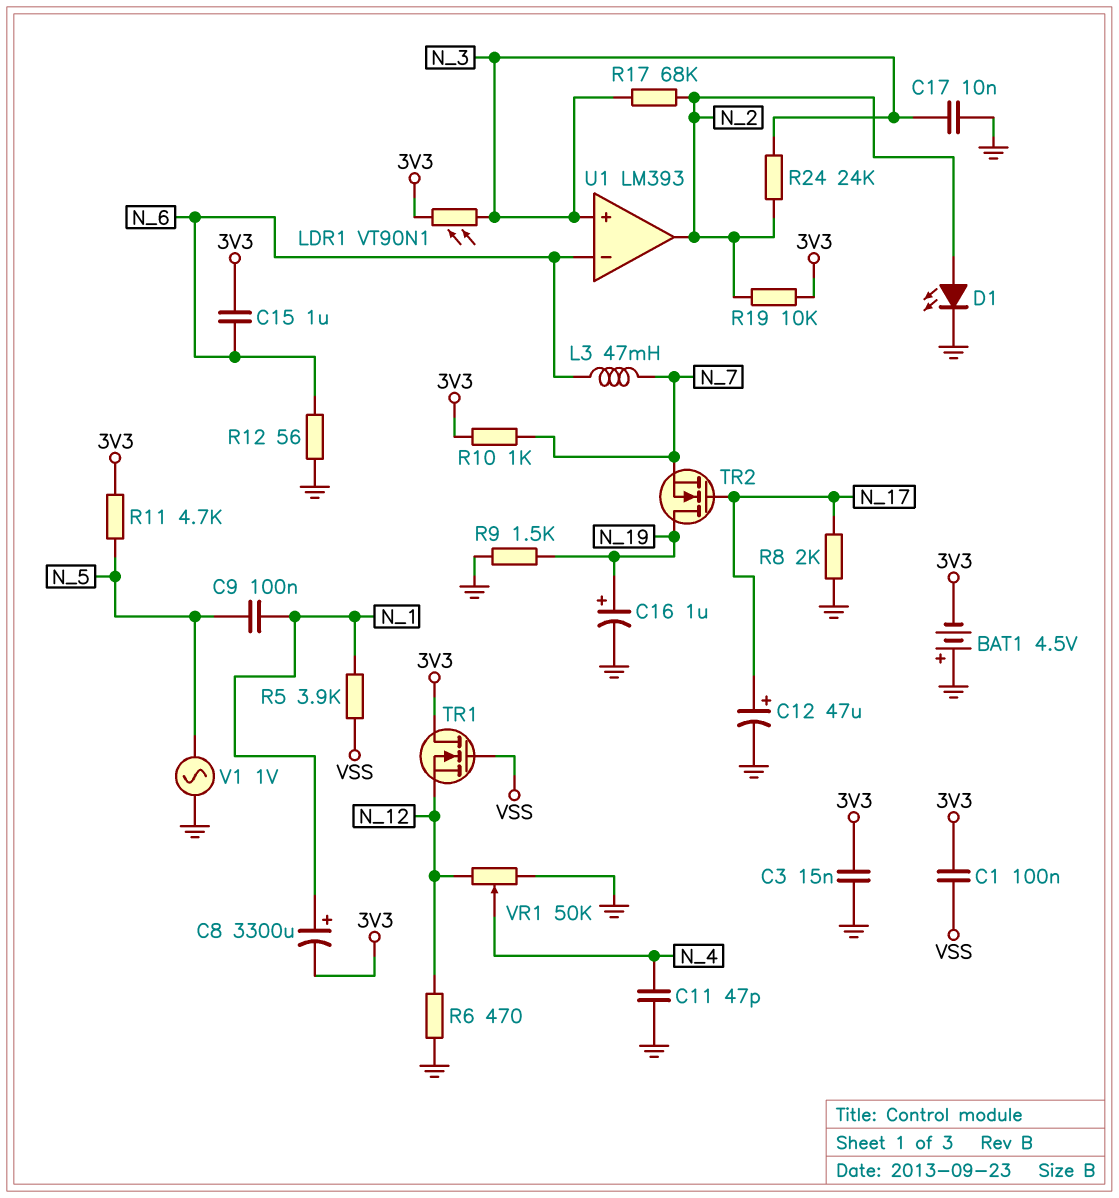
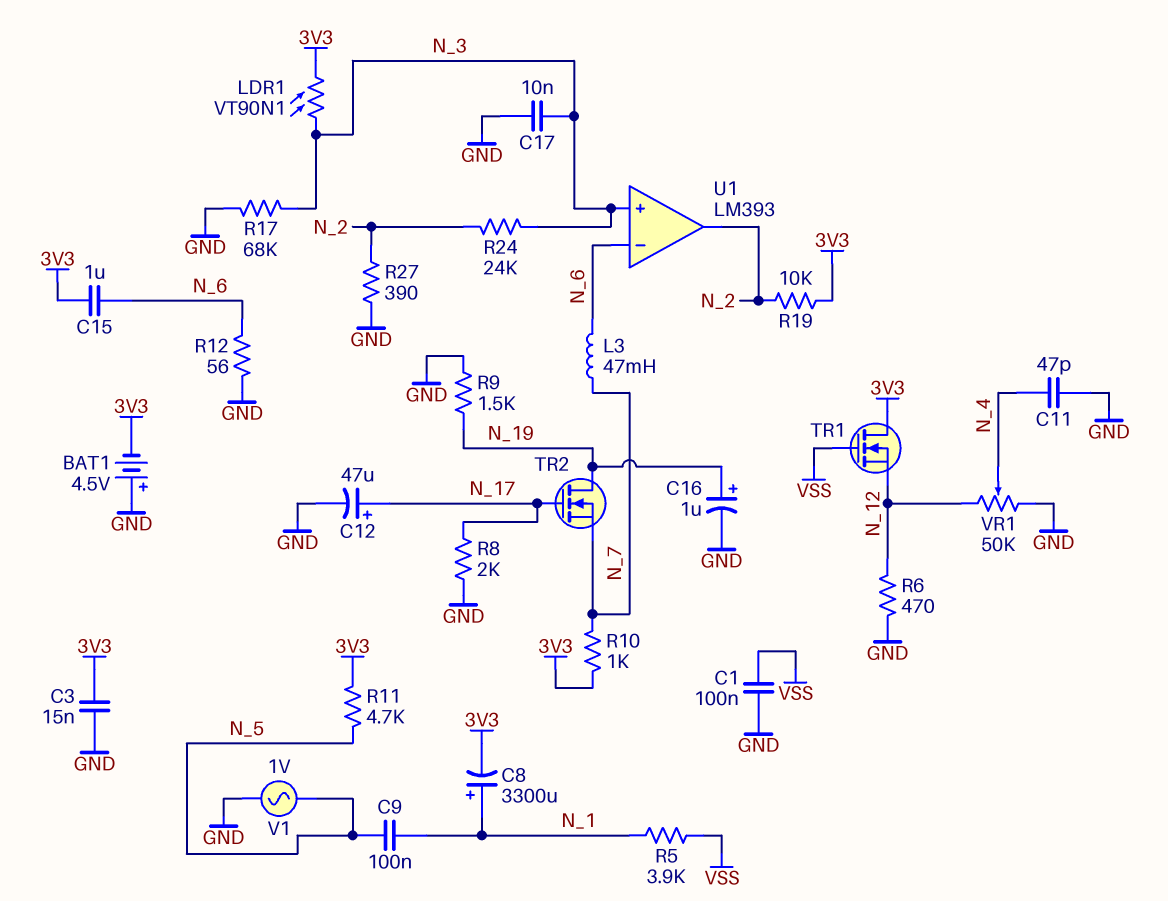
C1: 100nF (3V3, VSS) -> 100nF (GND, VSS)
D1: LED (A N_2, K GND) -> none
R17: 68k (N_2, N_3) -> 68k (GND, N_3)
R27: none -> 390 (GND, N_2)

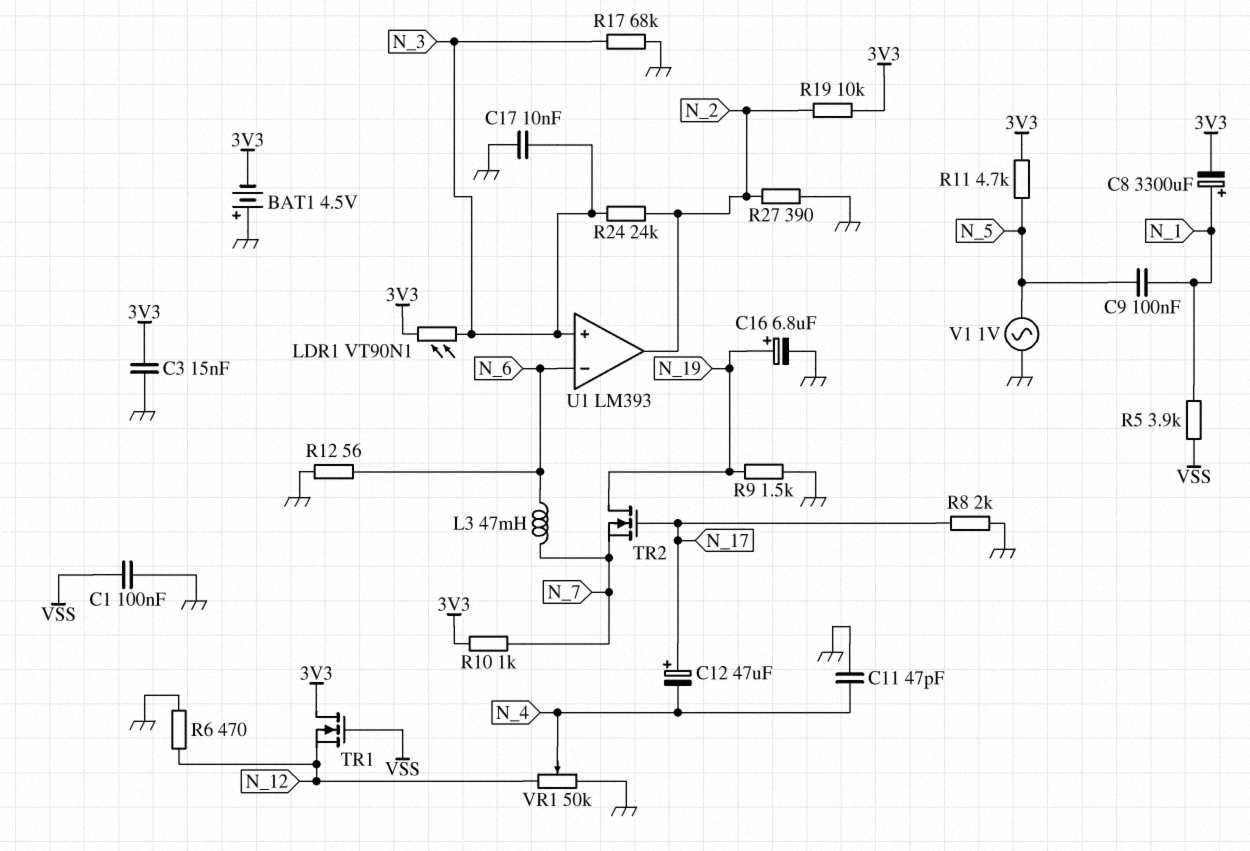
C12: 47uF (plus N_17, minus GND) -> 47uF (plus N_17, minus N_4)
C15: 1uF (3V3, N_6) -> none
C16: 1uF (plus N_19, minus GND) -> 6.8uF (plus N_19, minus GND)

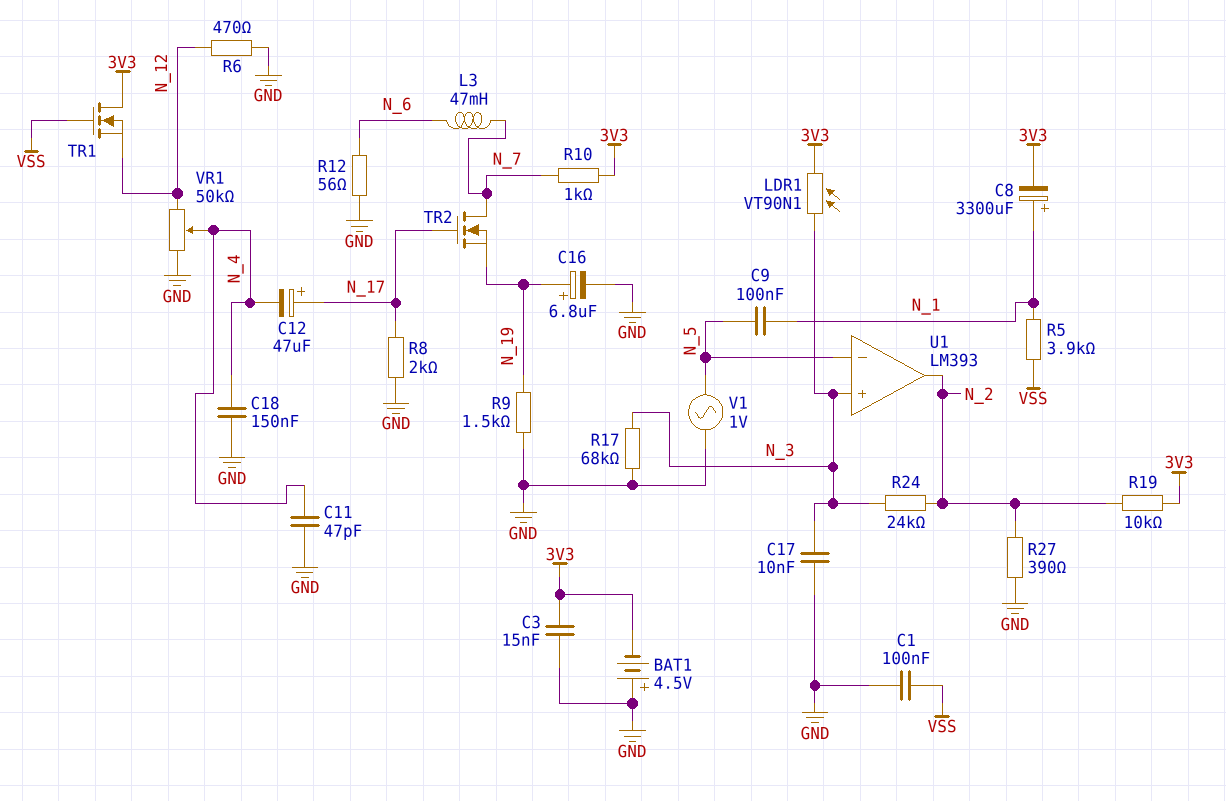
C18: none -> 150nF (GND, N_4)
R11: 4.7k (3V3, N_5) -> none
TR2: NMOS (G N_17, D N_19, S N_7) -> NMOS (G N_17, D N_7, S N_19)
U1 pin in-: N_6 -> N_5

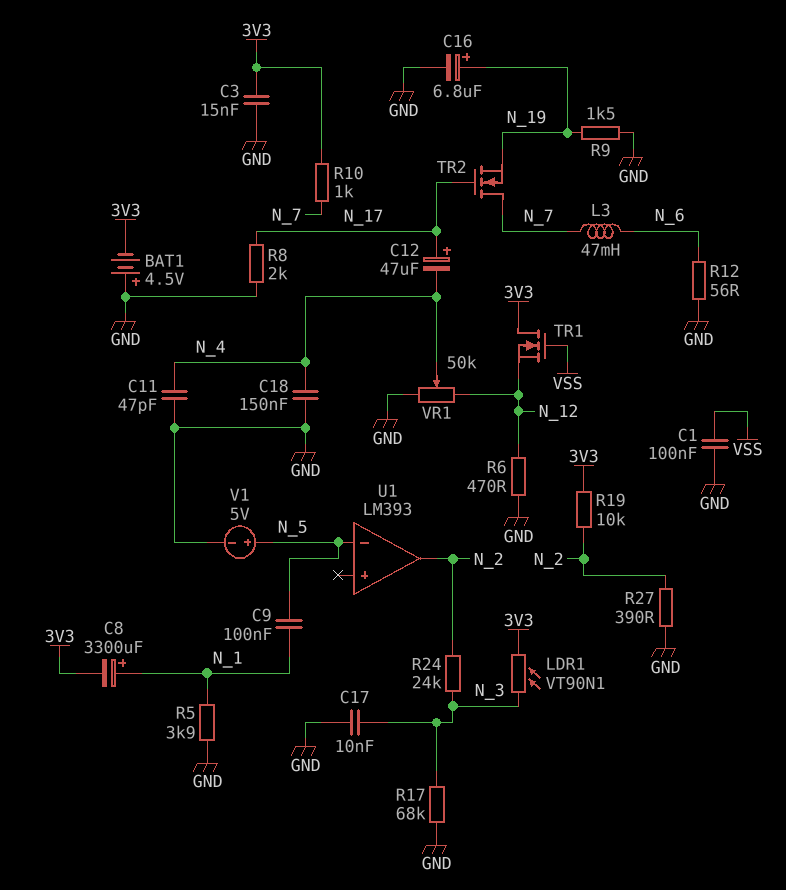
R5: 3.9k (N_1, VSS) -> 3.9k (GND, N_1)
U1 pin in+: N_3 -> none
V1: AC 1V (GND, N_5) -> 5V (plus N_5, minus GND)

